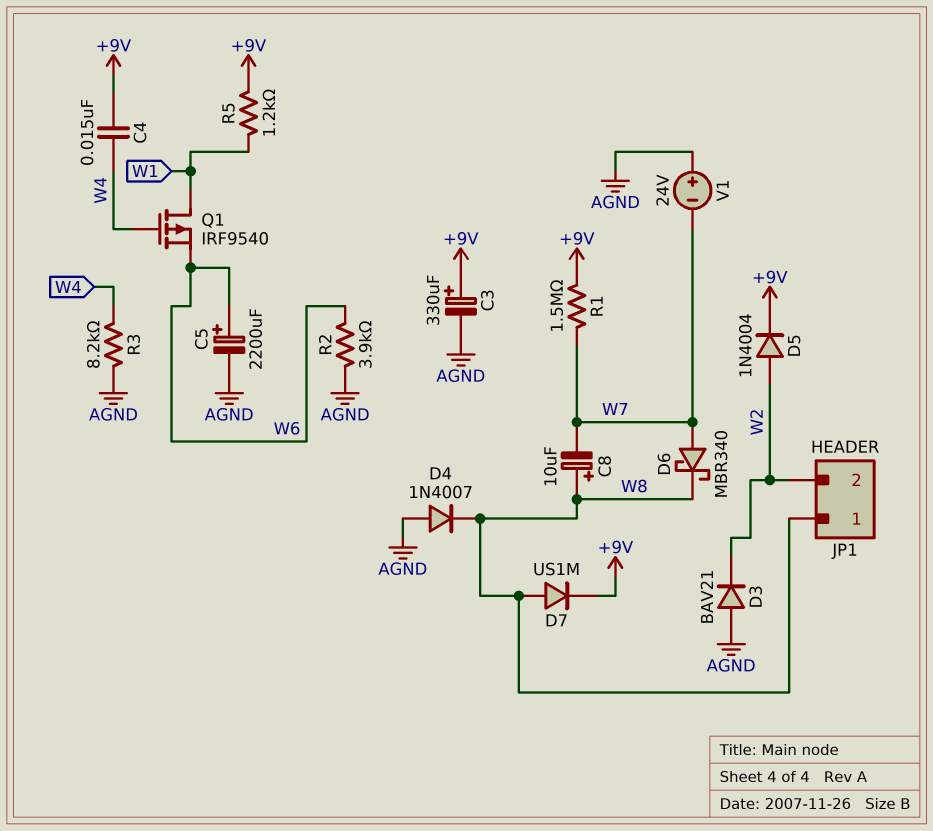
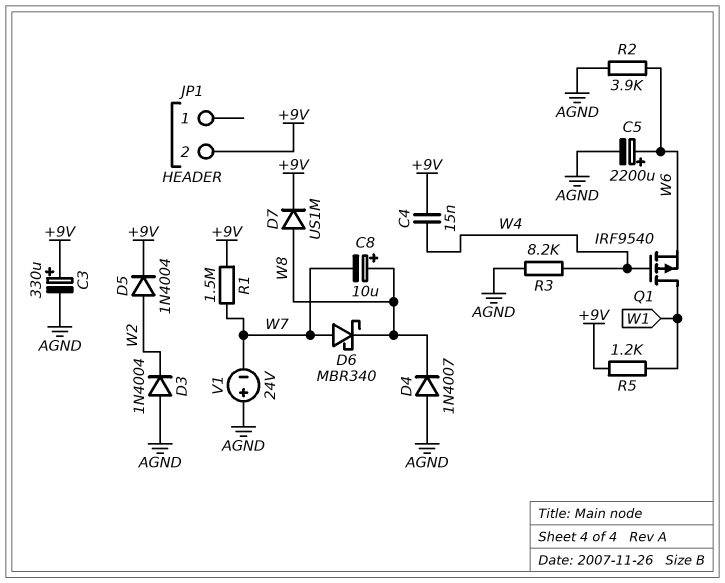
D3: diode BAV21 (A AGND, K W2) -> diode 1N4004 (A AGND, K W2)
JP1 pin 1: W8 -> none
JP1 pin 2: W2 -> +9V

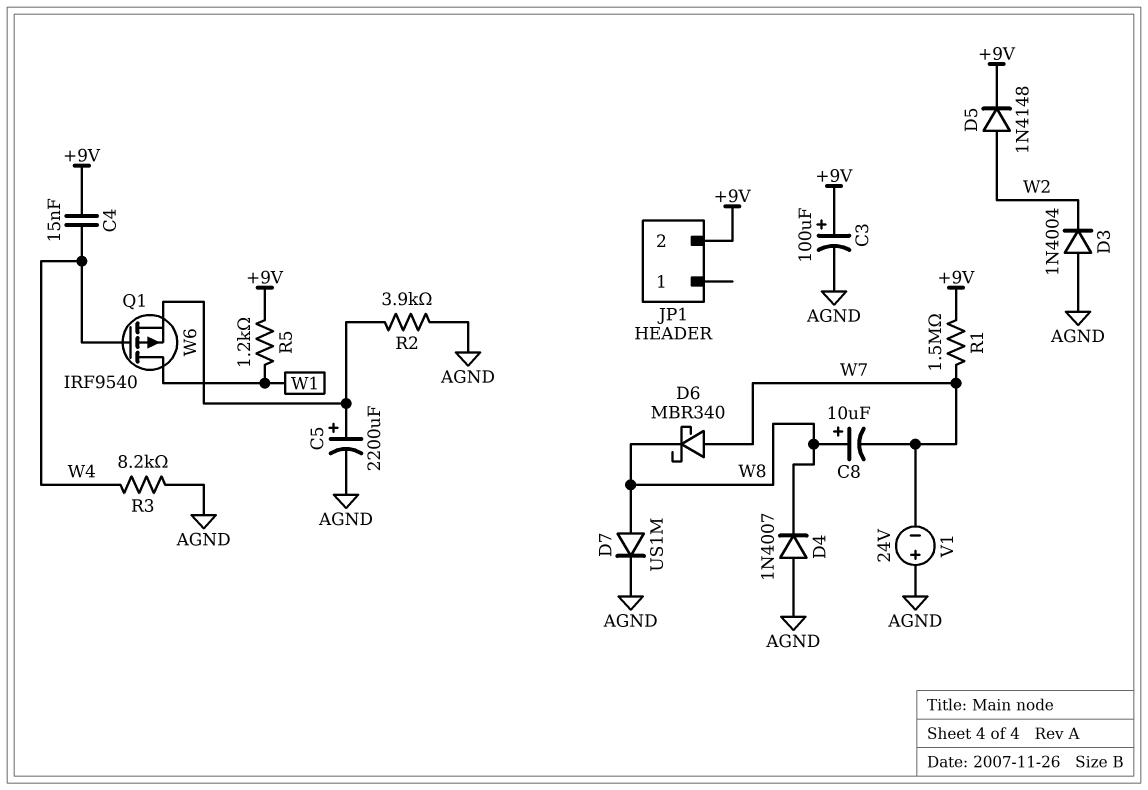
C3: 330uF (plus +9V, minus AGND) -> 100uF (plus +9V, minus AGND)
D5: diode 1N4004 (A W2, K +9V) -> diode 1N4148 (A W2, K +9V)
D7: diode US1M (A W8, K +9V) -> diode US1M (A W8, K AGND)

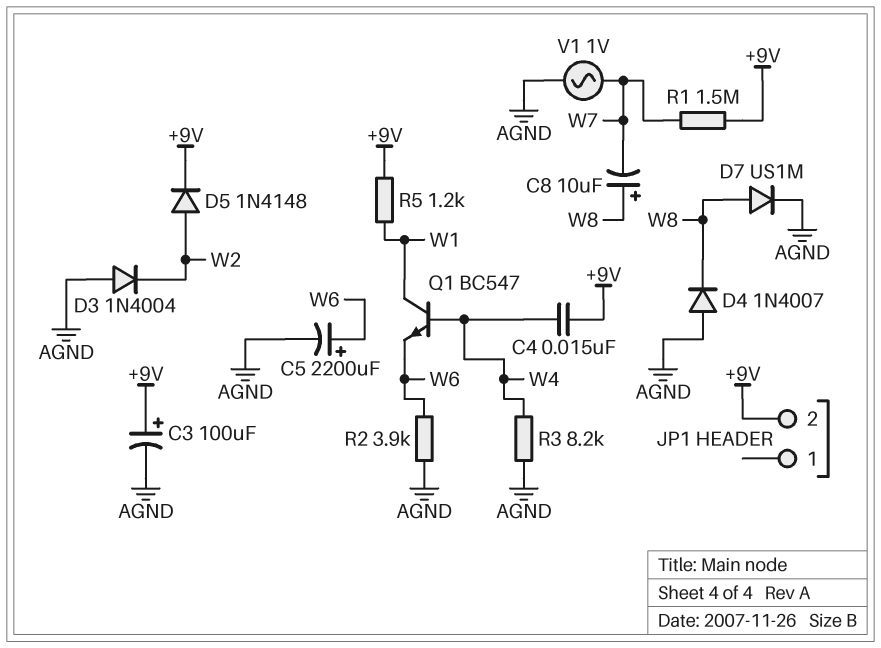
D6: schottky MBR340 (A W7, K W8) -> none
Q1: PMOS IRF9540 (G W4, D W1, S W6) -> NPN BC547 (B W4, C W1, E W6)
V1: 24V (plus AGND, minus W7) -> AC 1V (AGND, W7)

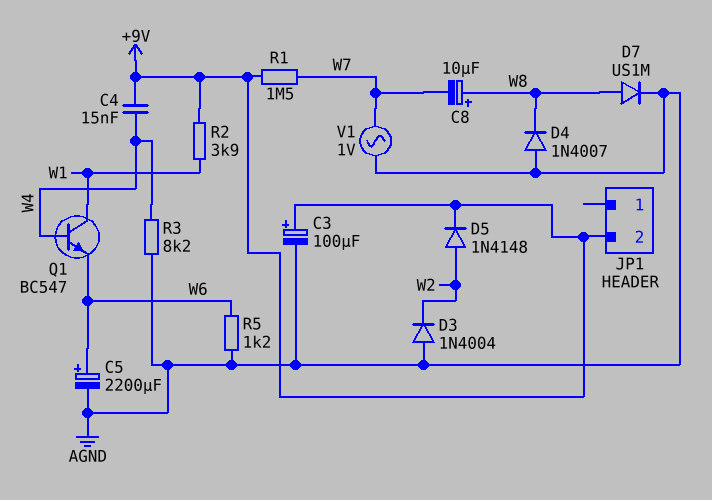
R2: 3.9k (AGND, W6) -> 3.9k (+9V, W1)
R5: 1.2k (+9V, W1) -> 1.2k (AGND, W6)

